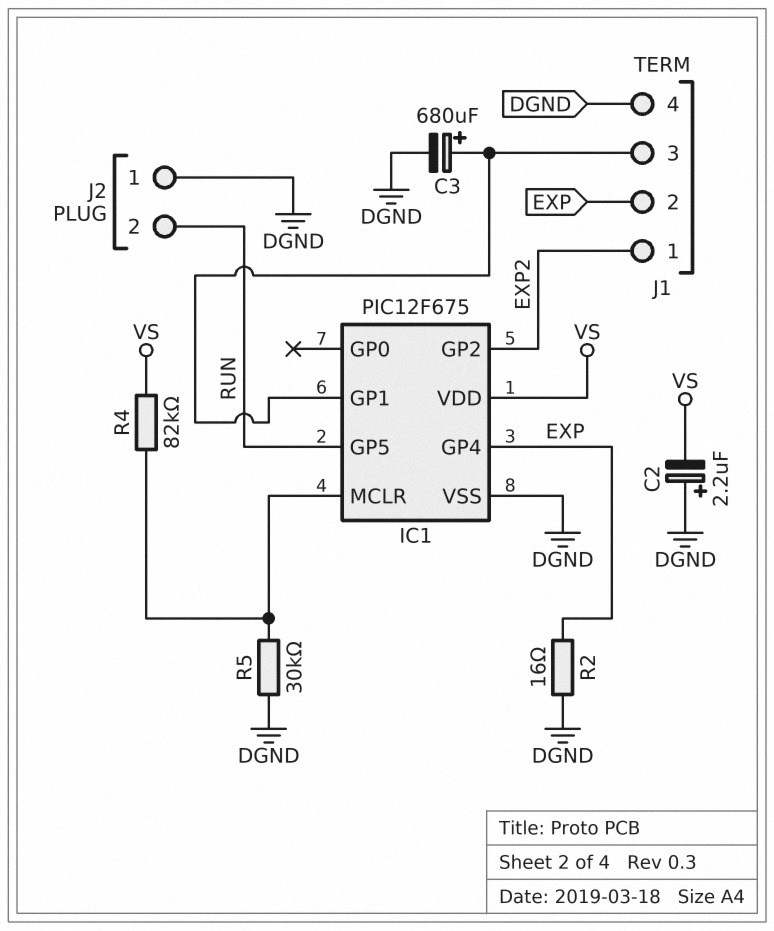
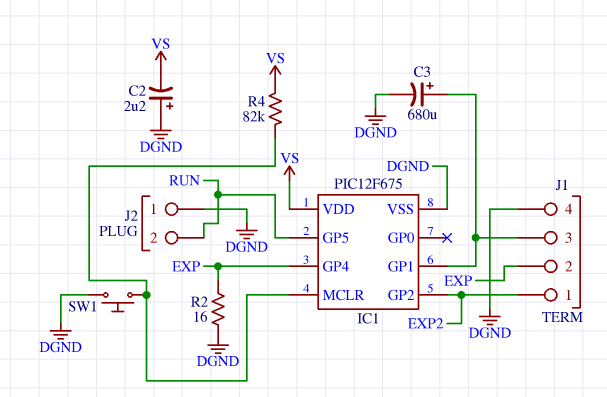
R5: 30k (DGND, IC1/MCLR) -> none
SW1: none -> button (DGND, IC1/MCLR)

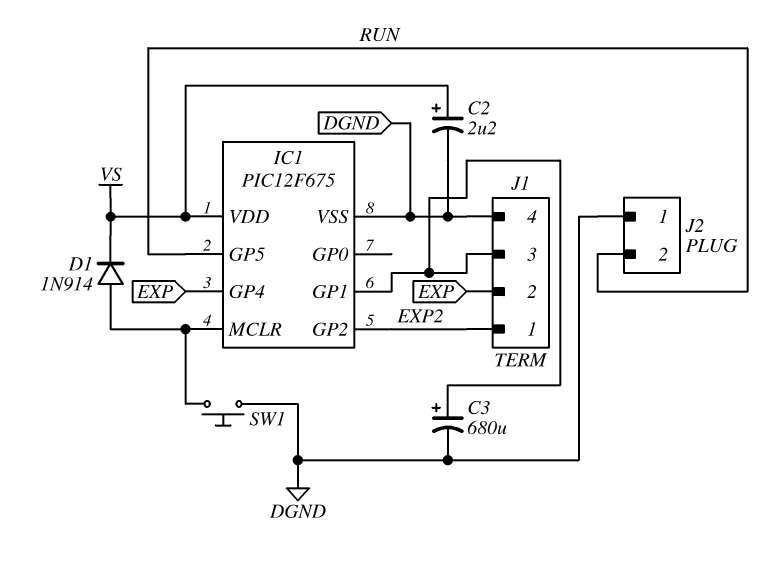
C2: 2.2uF (plus DGND, minus VS) -> 2.2uF (plus VS, minus DGND)
D1: none -> diode 1N914 (A IC1/MCLR, K VS)
R2: 16 (DGND, EXP) -> none
R4: 82k (IC1/MCLR, VS) -> none

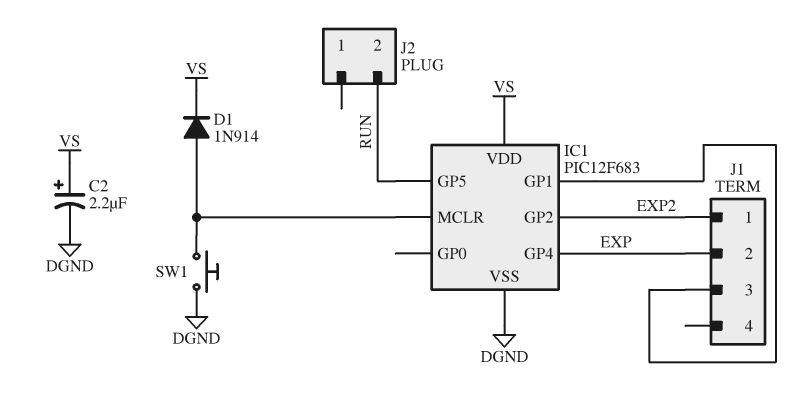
C3: 680uF (plus IC1/GP1, minus DGND) -> none
IC1: PIC12F675 -> PIC12F683
J1 pin 4: DGND -> none
J2 pin 1: DGND -> none

